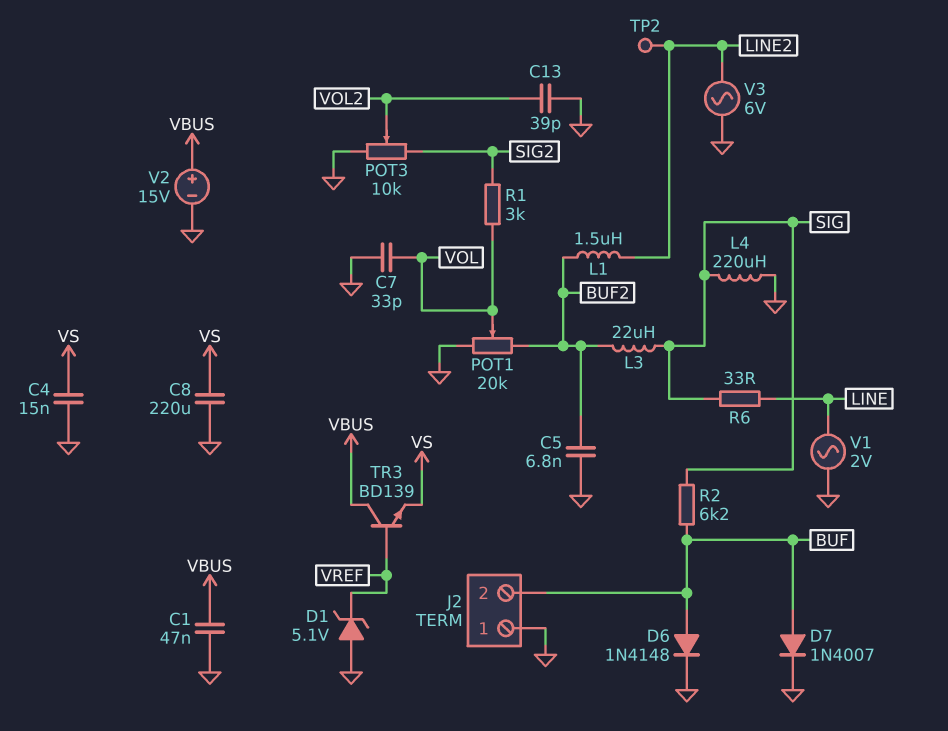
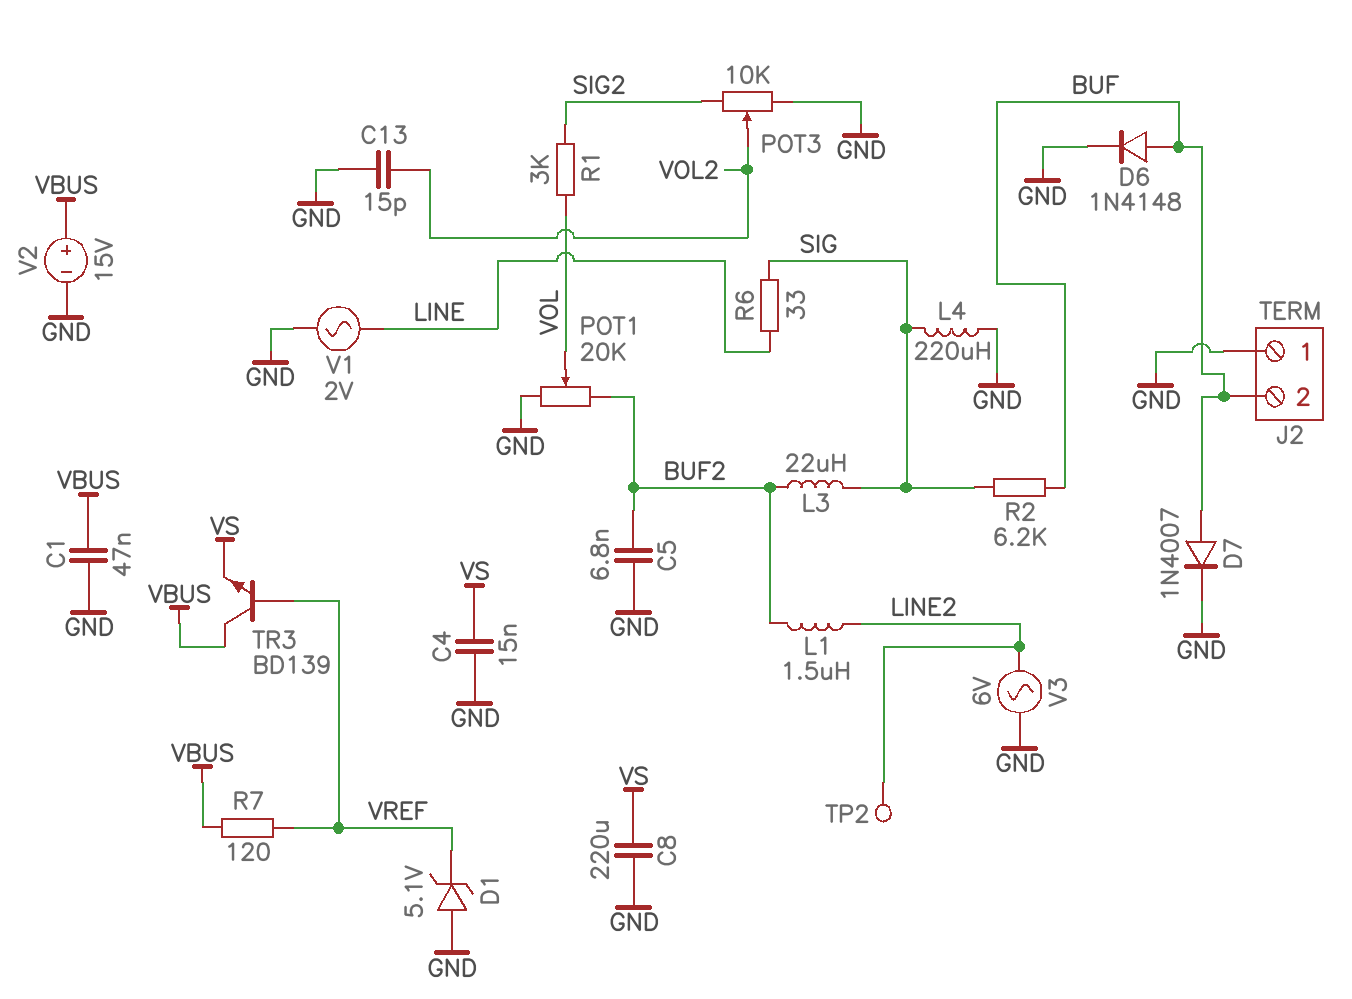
C7: 33pF (GND, VOL) -> none
C13: 39pF (GND, VOL2) -> 15pF (GND, VOL2)
R7: none -> 120 (VBUS, VREF)

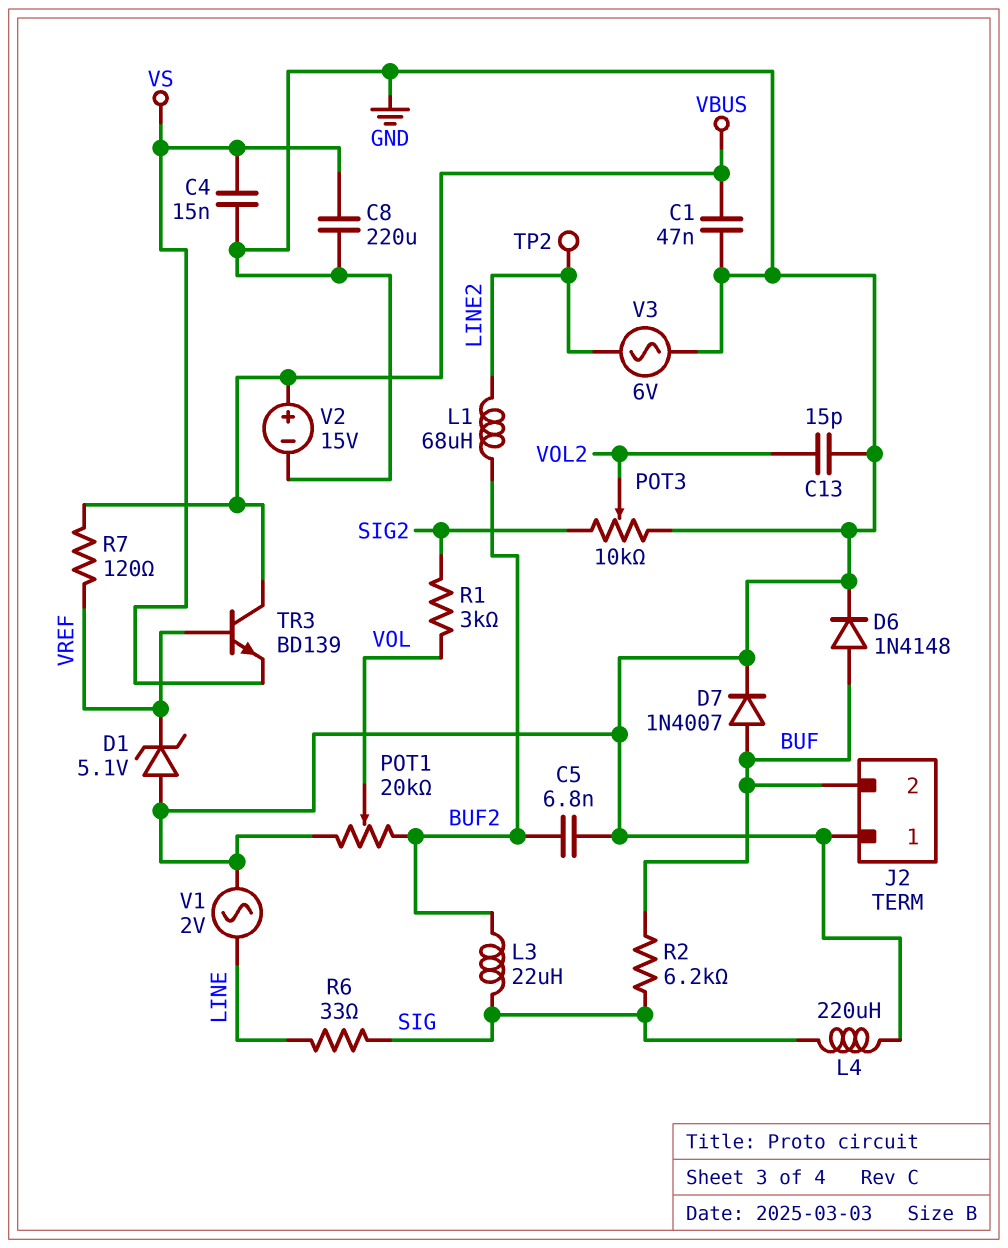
L1: 1.5uH (BUF2, LINE2) -> 68uH (BUF2, LINE2)

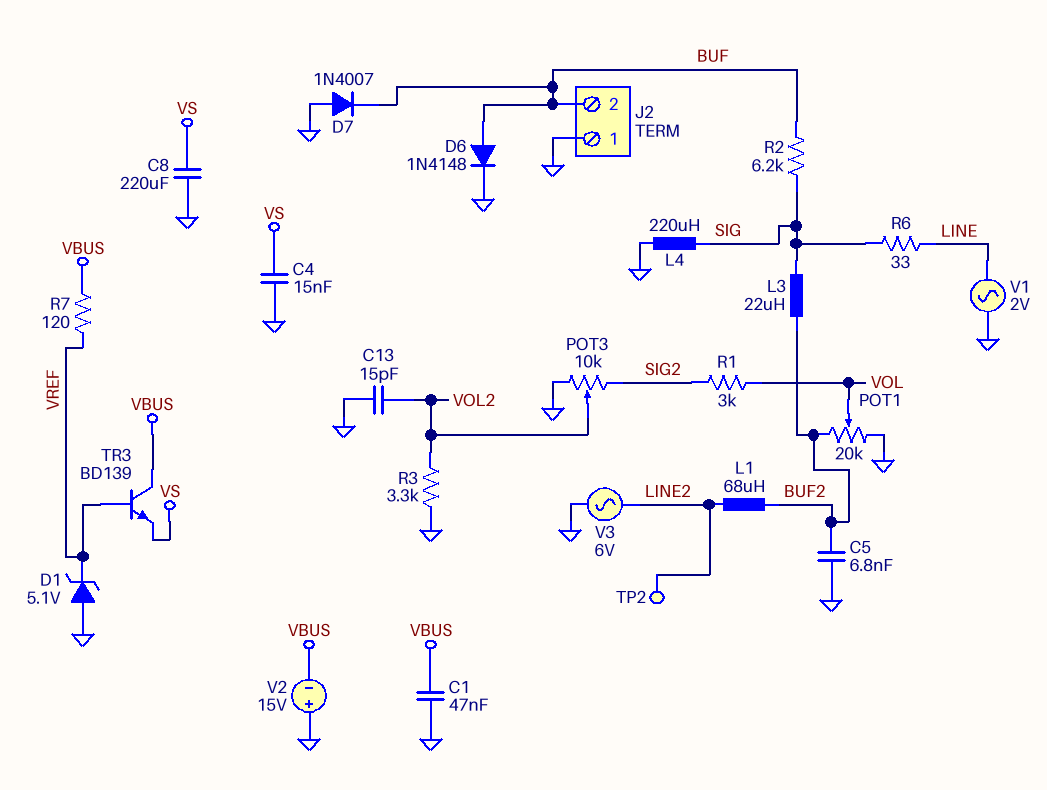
D7: diode 1N4007 (A BUF, K GND) -> diode 1N4007 (A GND, K BUF)
R3: none -> 3.3k (GND, VOL2)
V2: 15V (plus VBUS, minus GND) -> 15V (plus GND, minus VBUS)

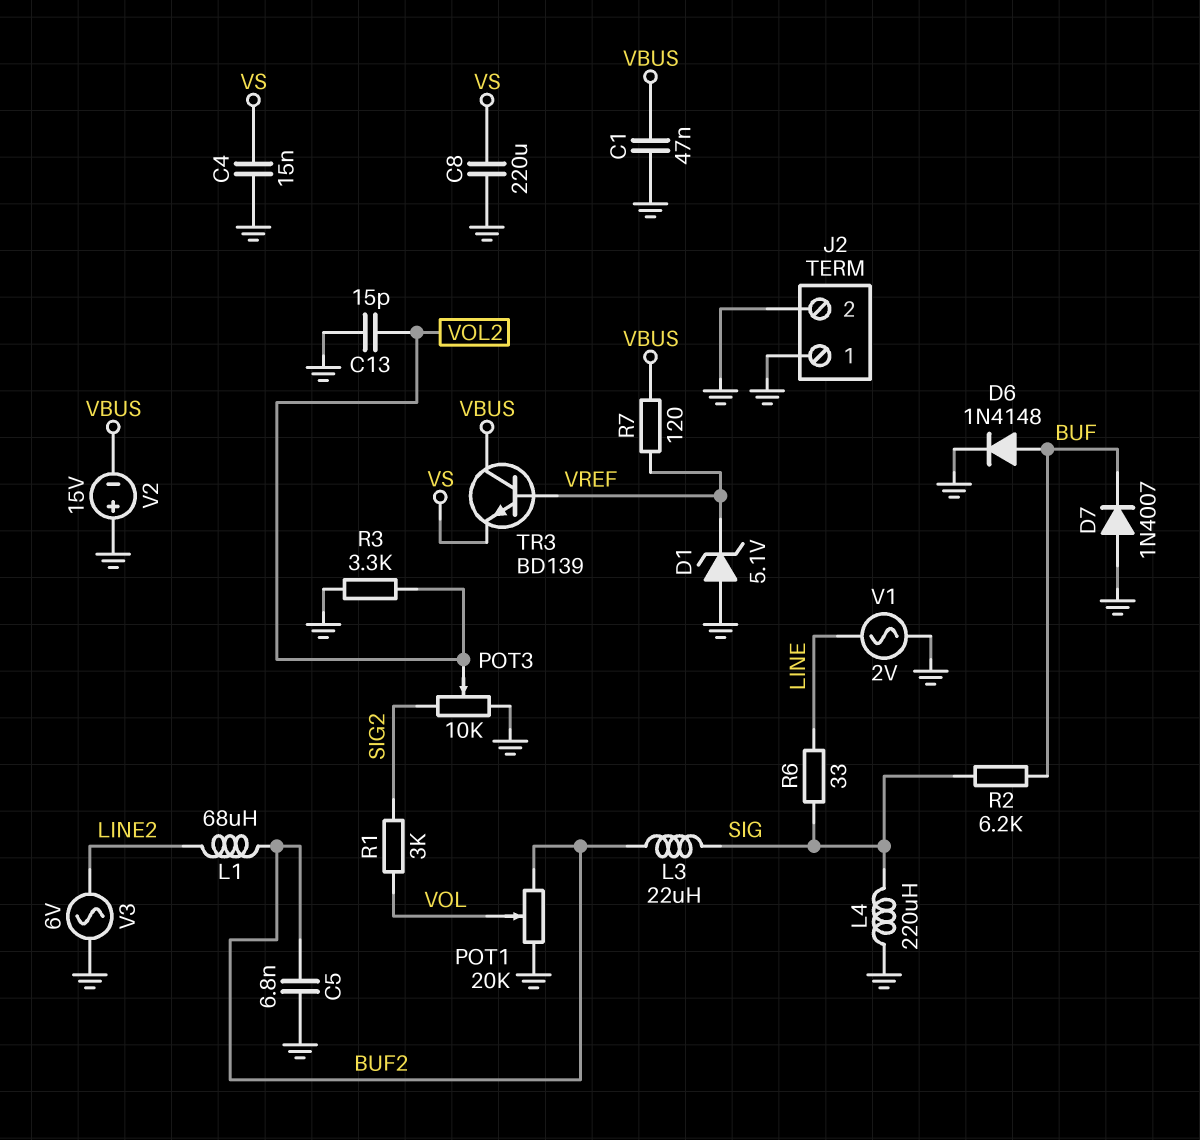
J2 pin 2: BUF -> GND
TP2: test point (LINE2) -> none

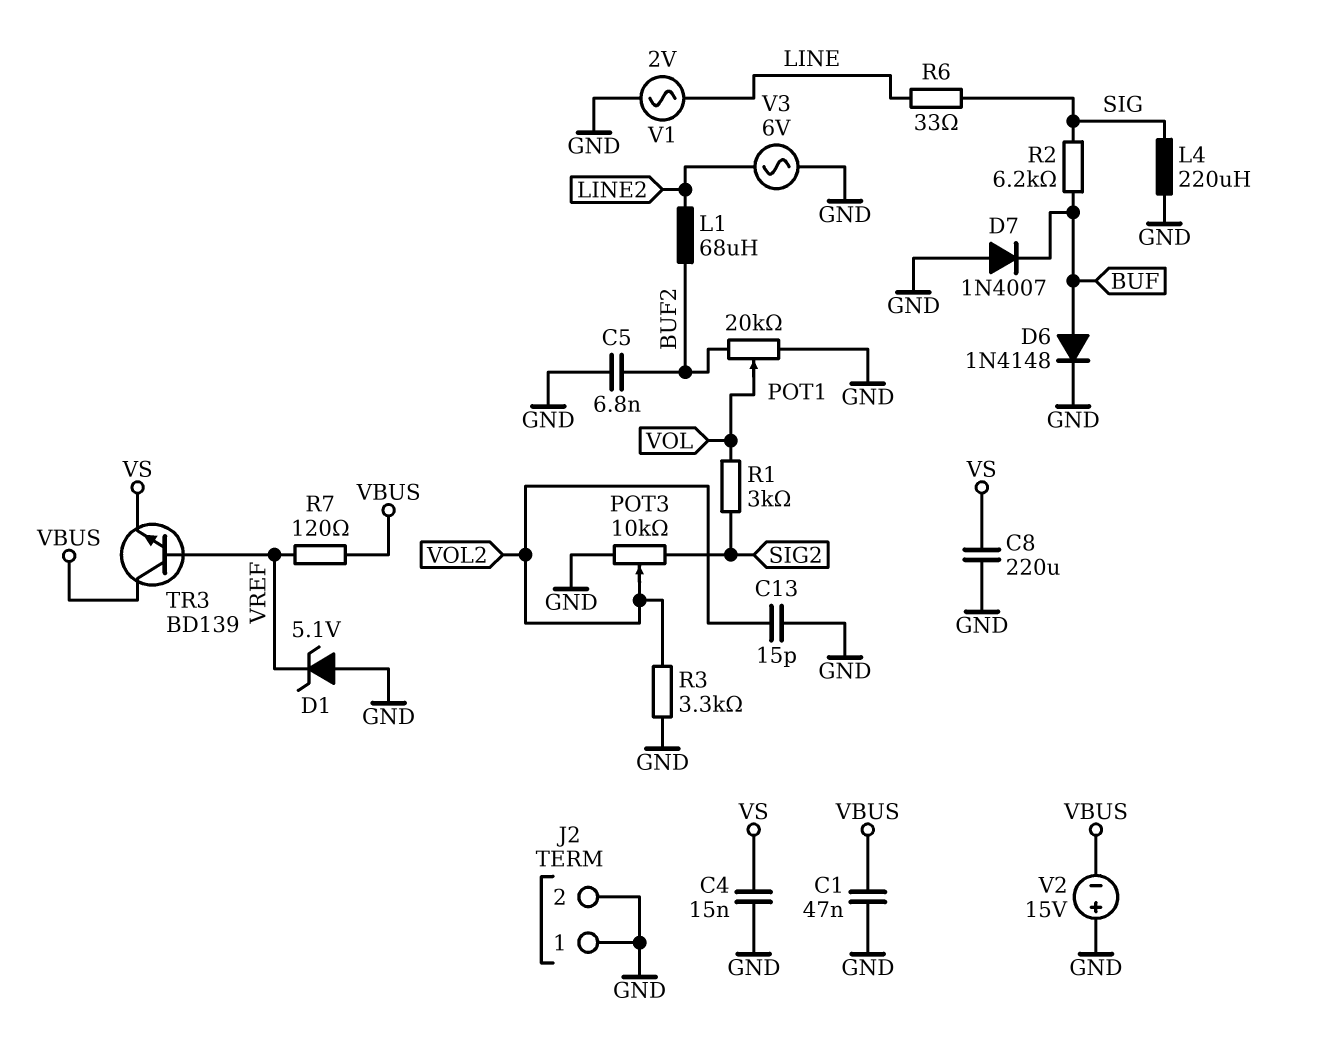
L3: 22uH (BUF2, SIG) -> none

